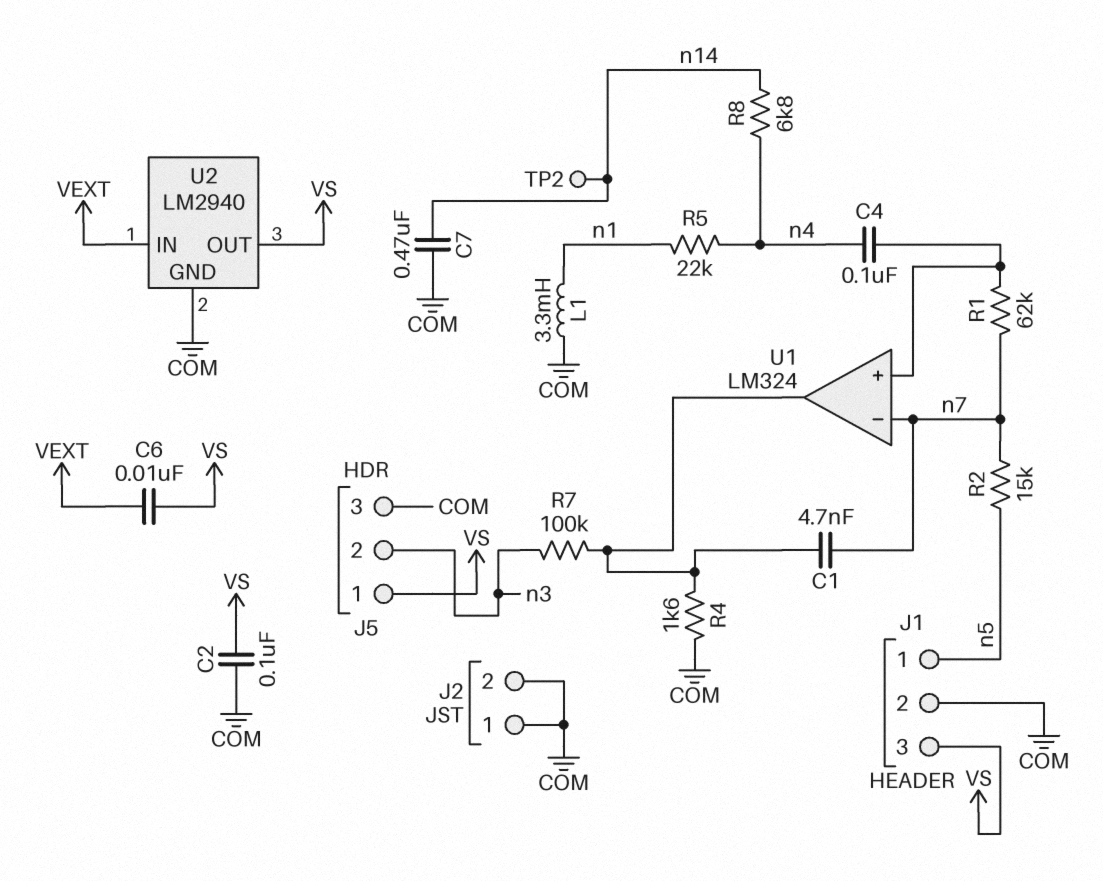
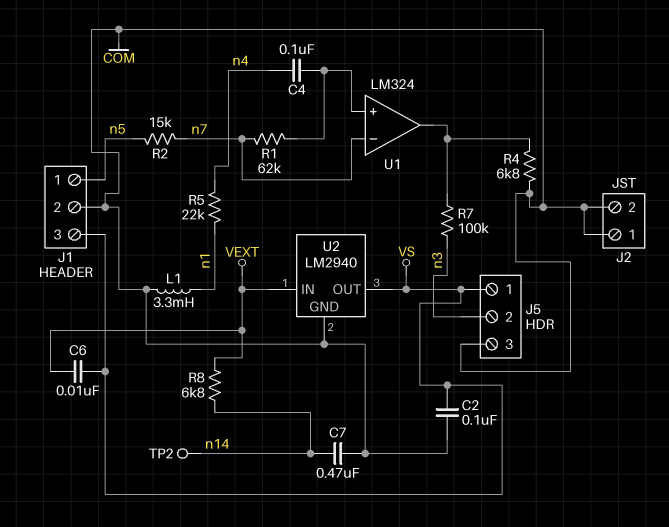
C1: 4.7nF (U1/out, n7) -> none
R4: 1.6k (COM, U1/out) -> 6.8k (COM, U1/out)
R8: 6.8k (n4, n14) -> 6.8k (VEXT, n14)

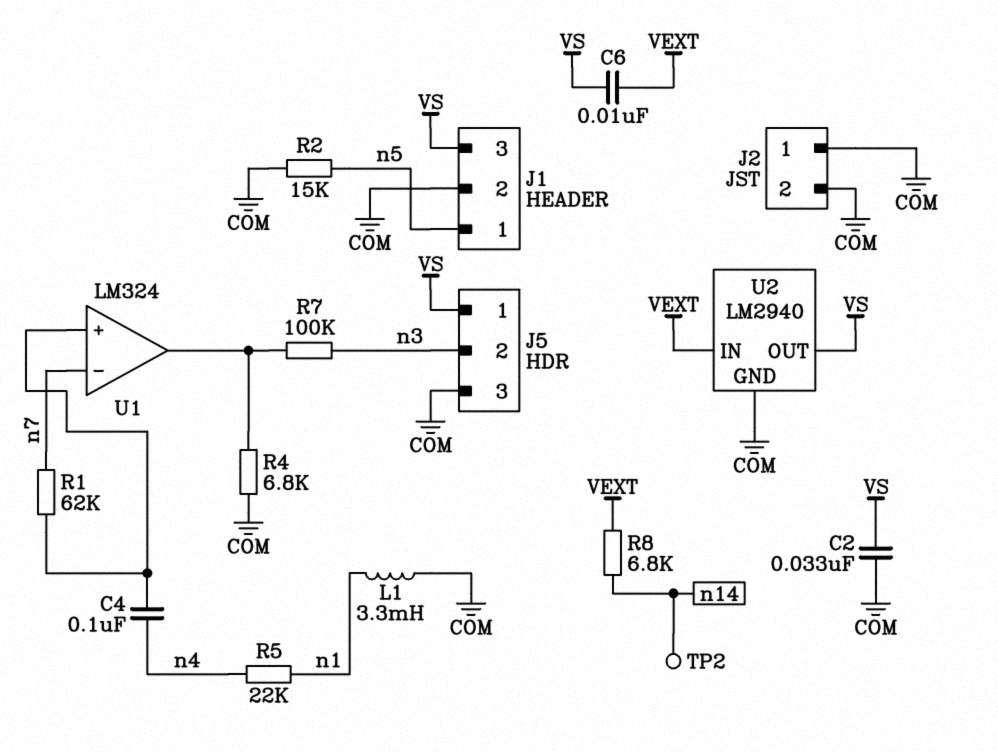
C2: 100nF (COM, VS) -> 33nF (COM, VS)
C7: 470nF (COM, n14) -> none
R2: 15k (n5, n7) -> 15k (COM, n5)

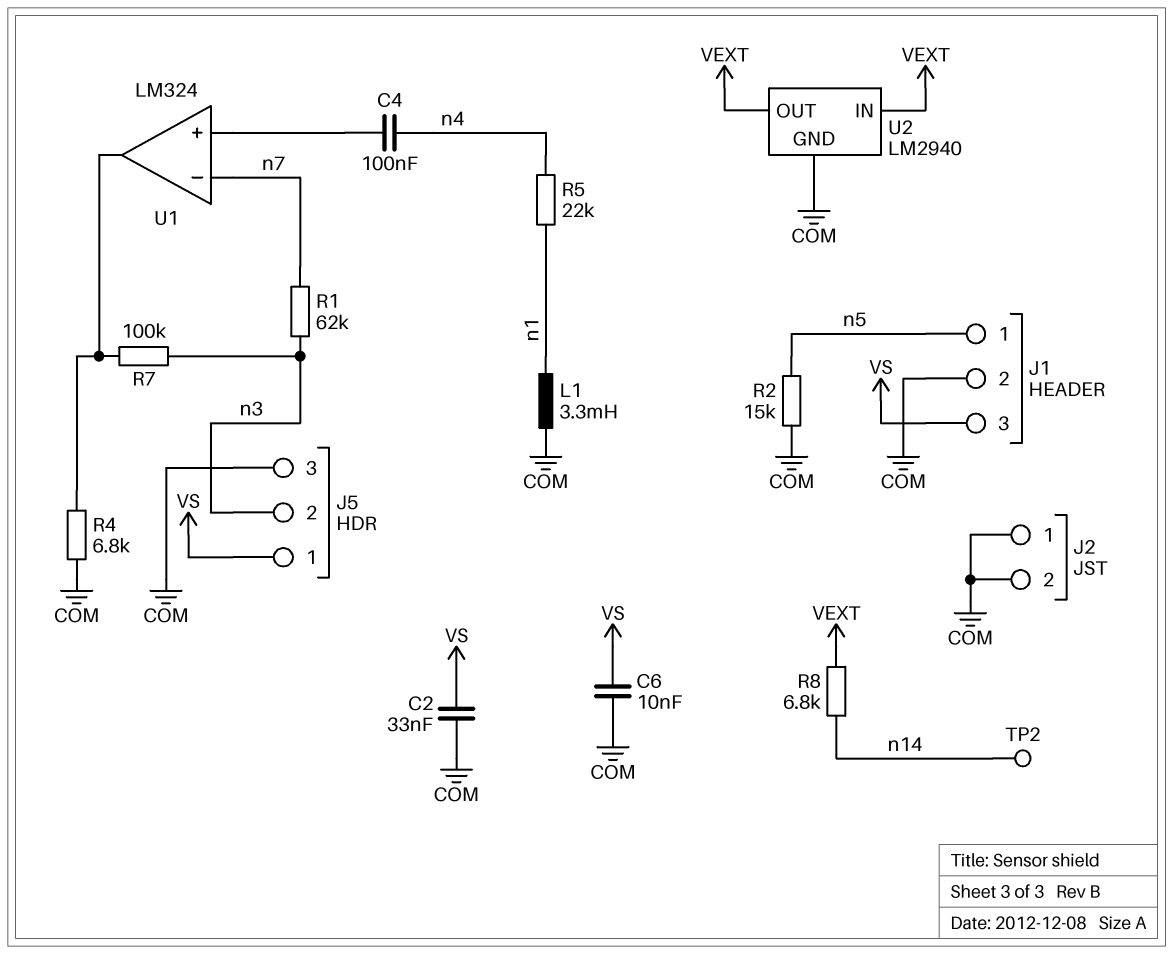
C6: 10nF (VEXT, VS) -> 10nF (COM, VS)
R1: 62k (U1/in+, n7) -> 62k (n3, n7)
U2 pin OUT: VS -> VEXT

